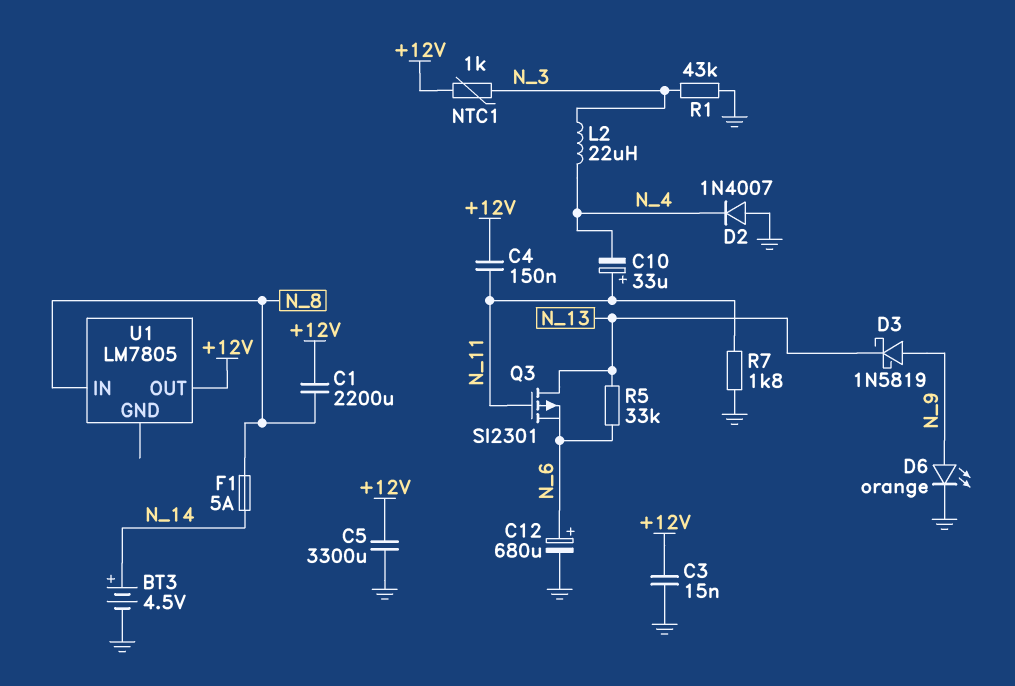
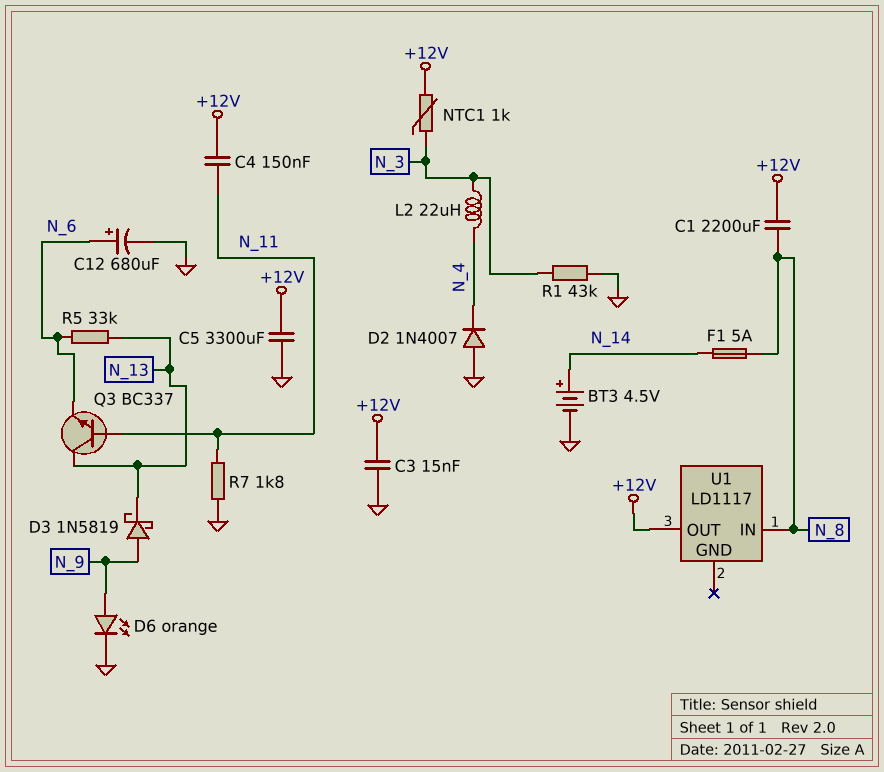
C10: 33uF (plus N_11, minus N_4) -> none
Q3: PMOS SI2301 (G N_11, D N_13, S N_6) -> NPN BC337 (B N_11, C N_13, E N_6)
U1: LM7805 -> LD1117

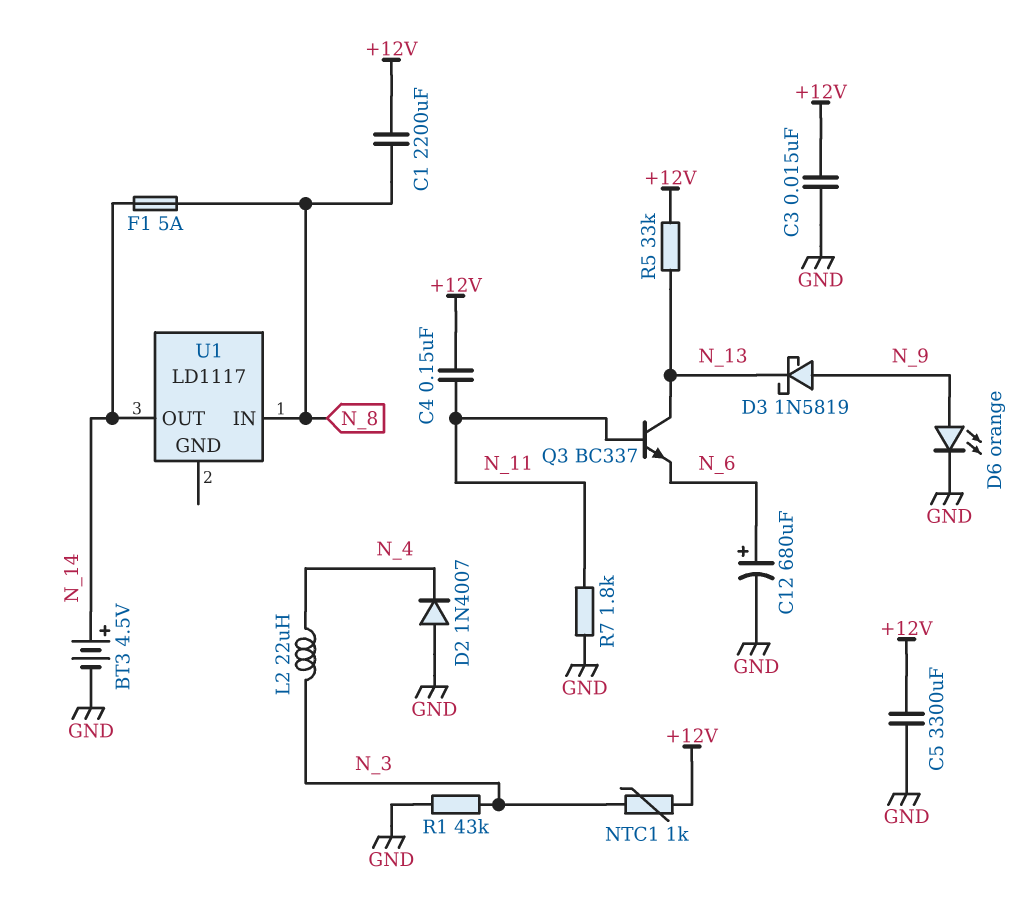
R5: 33k (N_6, N_13) -> 33k (+12V, N_13)
U1 pin OUT: +12V -> N_14

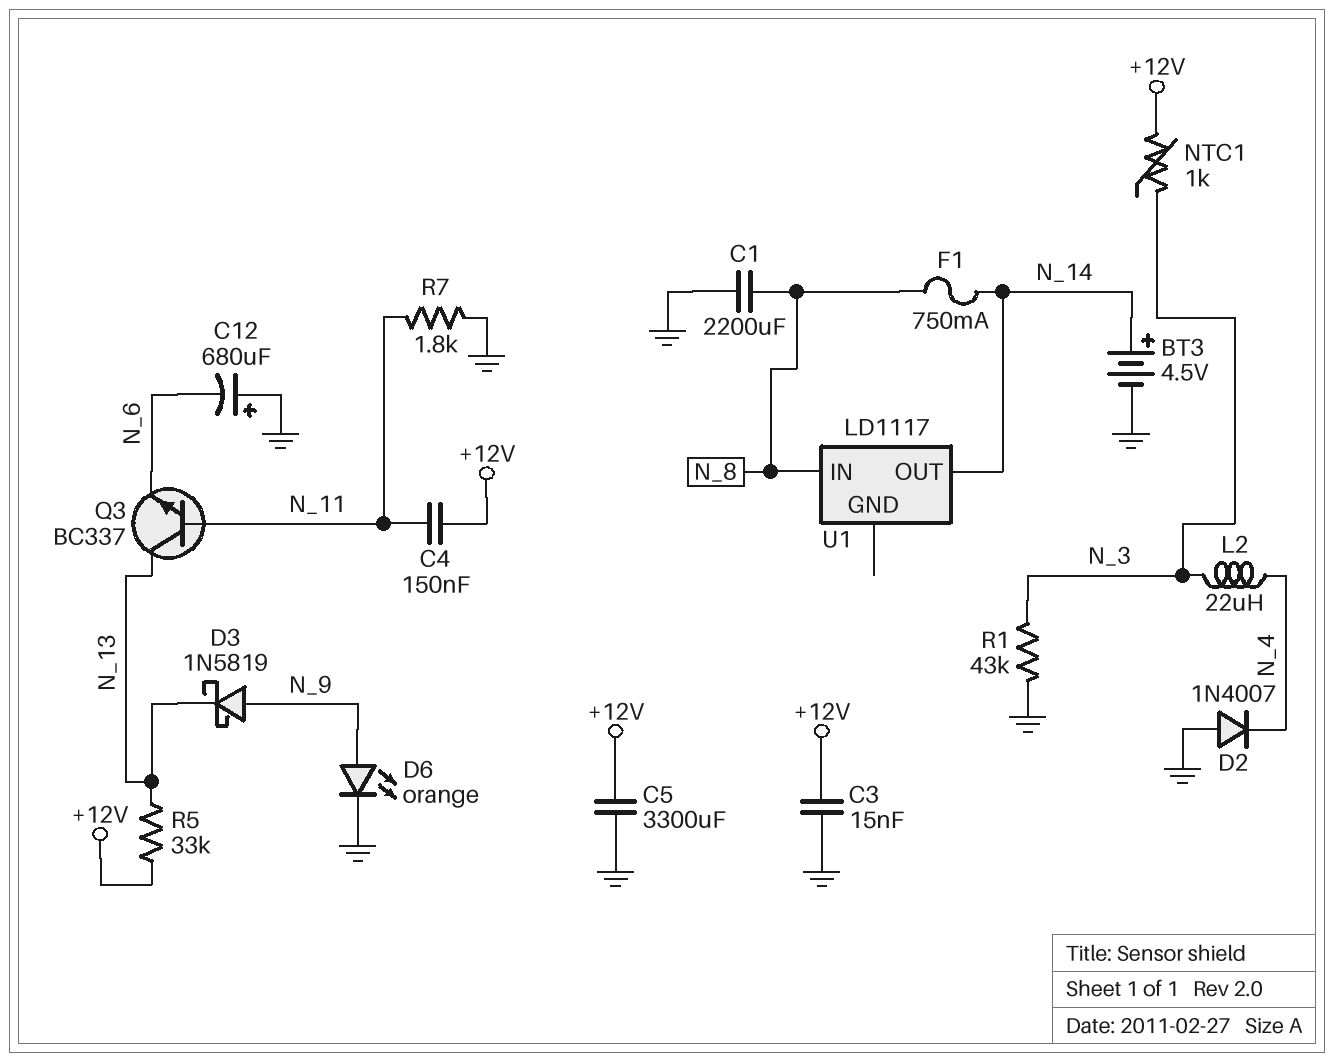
C1: 2200uF (+12V, N_8) -> 2200uF (GND, N_8)
C12: 680uF (plus N_6, minus GND) -> 680uF (plus GND, minus N_6)
F1: 5A (N_8, N_14) -> 750mA (N_8, N_14)

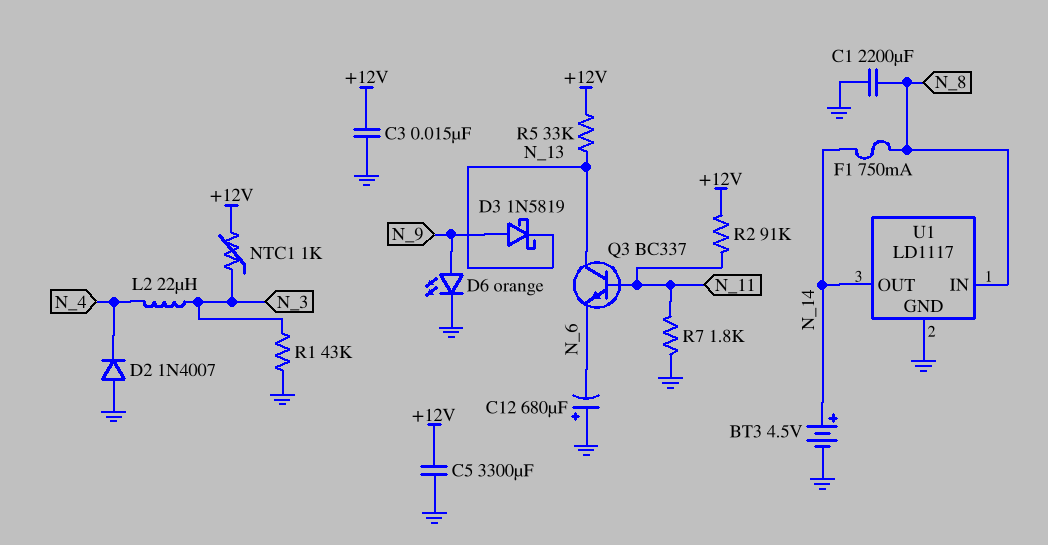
C4: 150nF (+12V, N_11) -> none
R2: none -> 91k (+12V, N_11)
U1 pin GND: none -> GND

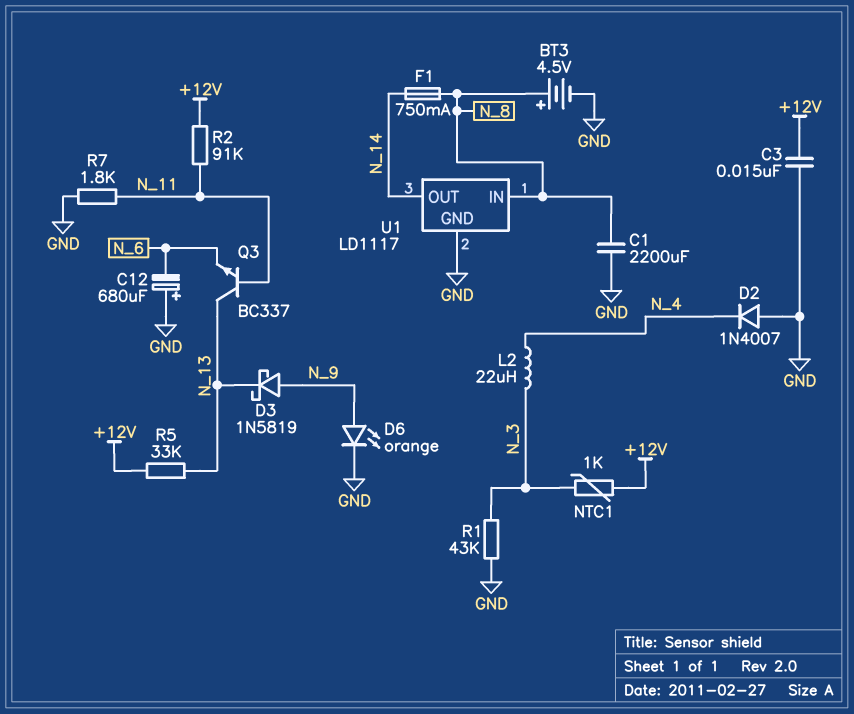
BT3: 4.5V (plus N_14, minus GND) -> 4.5V (plus N_8, minus GND)
C5: 3300uF (+12V, GND) -> none

